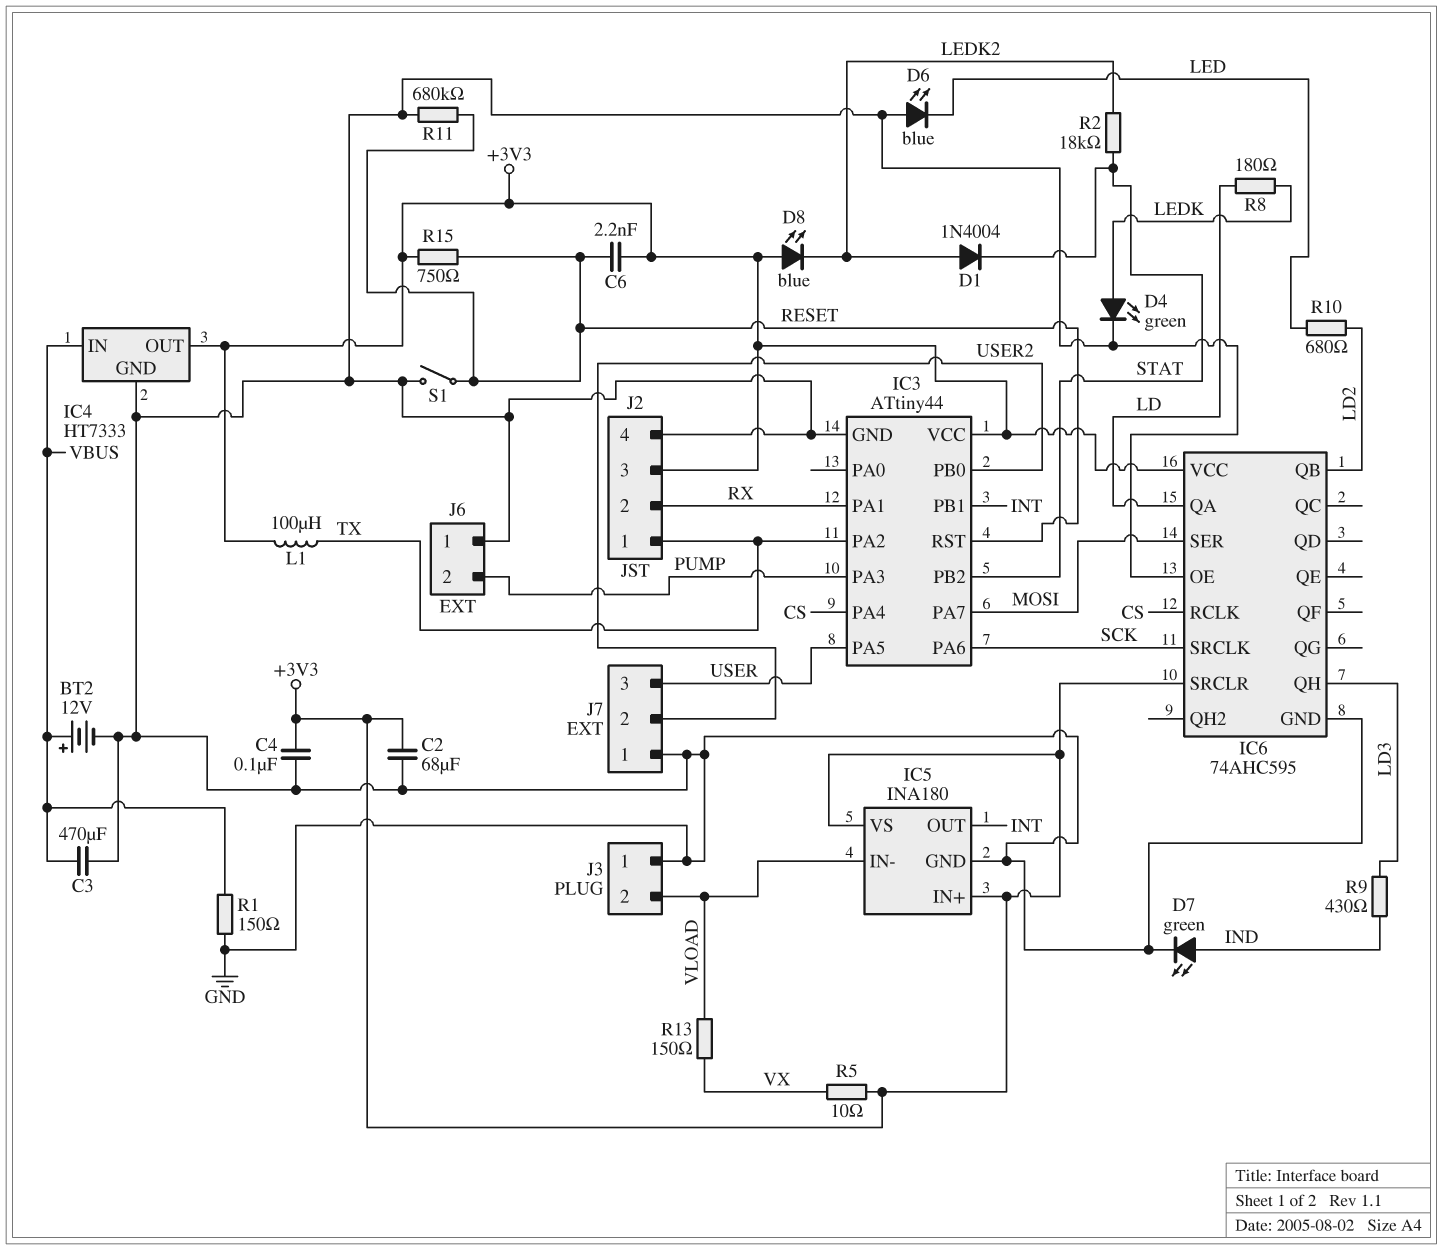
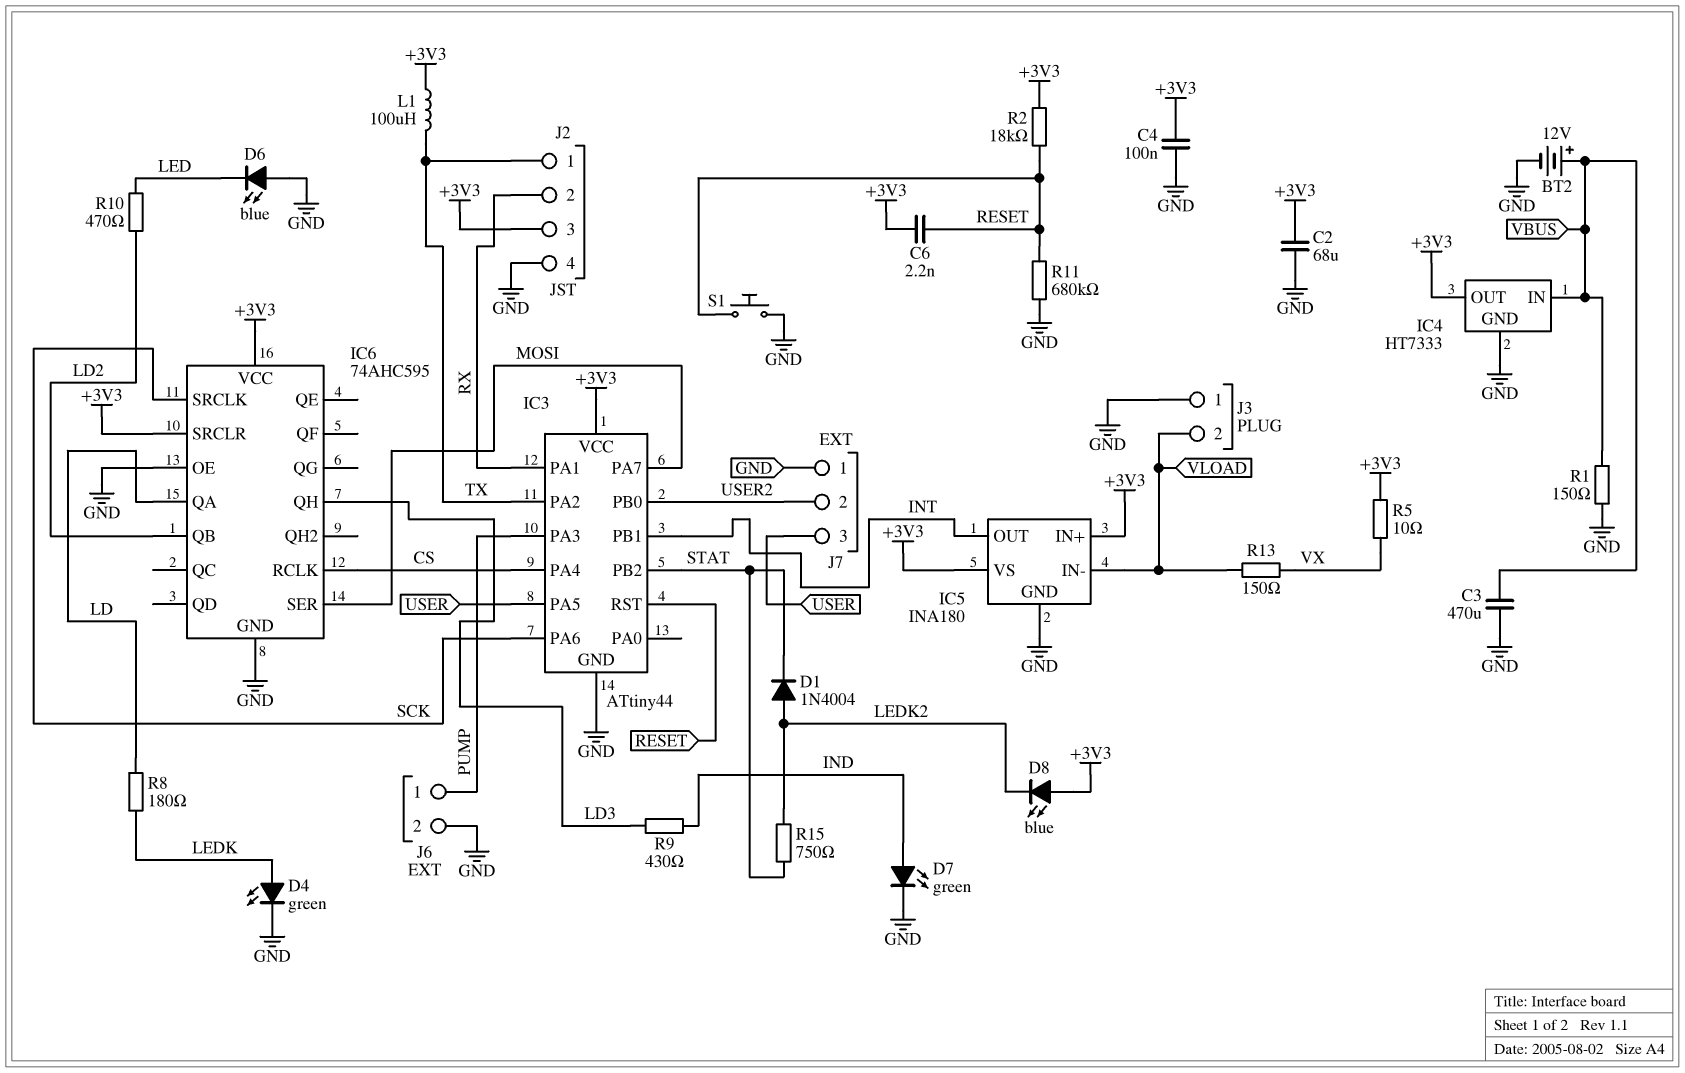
J6 pin 1: GND -> PUMP
J6 pin 2: PUMP -> GND
R2: 18k (LEDK2, STAT) -> 18k (+3V3, RESET)
R10: 680 (LD2, LED) -> 470 (LD2, LED)
R15: 750 (+3V3, RESET) -> 750 (LEDK2, STAT)
S1: switch (GND, RESET) -> button (GND, RESET)

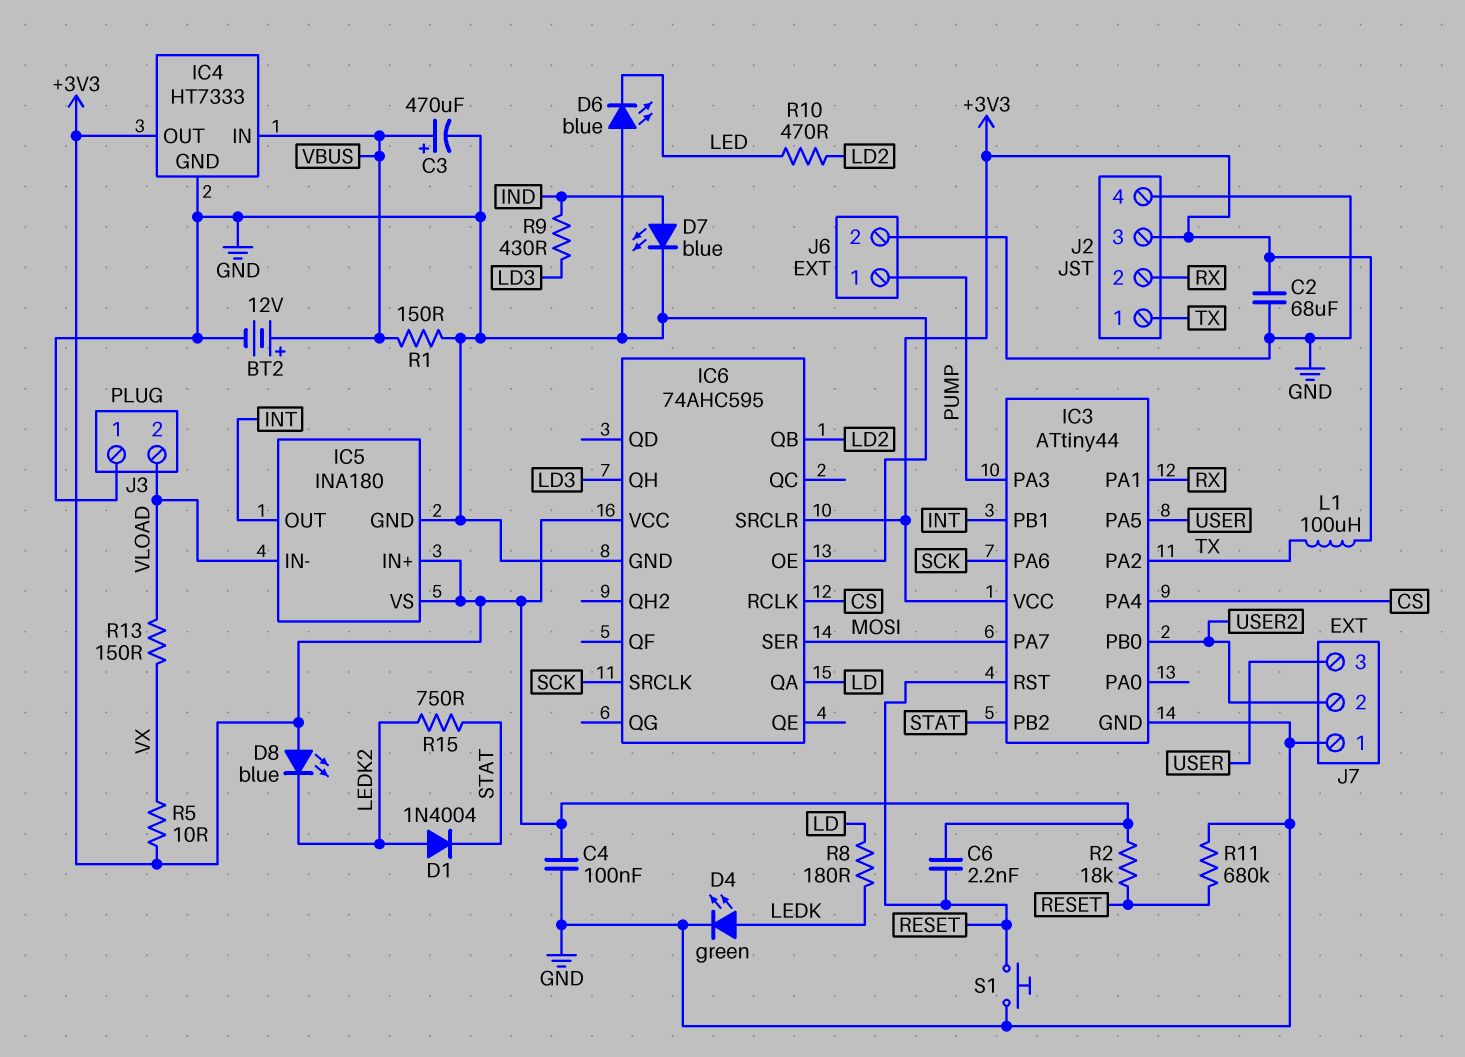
C3: 470uF (GND, VBUS) -> 470uF (plus VBUS, minus GND)
D7: LED green (A IND, K GND) -> LED blue (A IND, K GND)

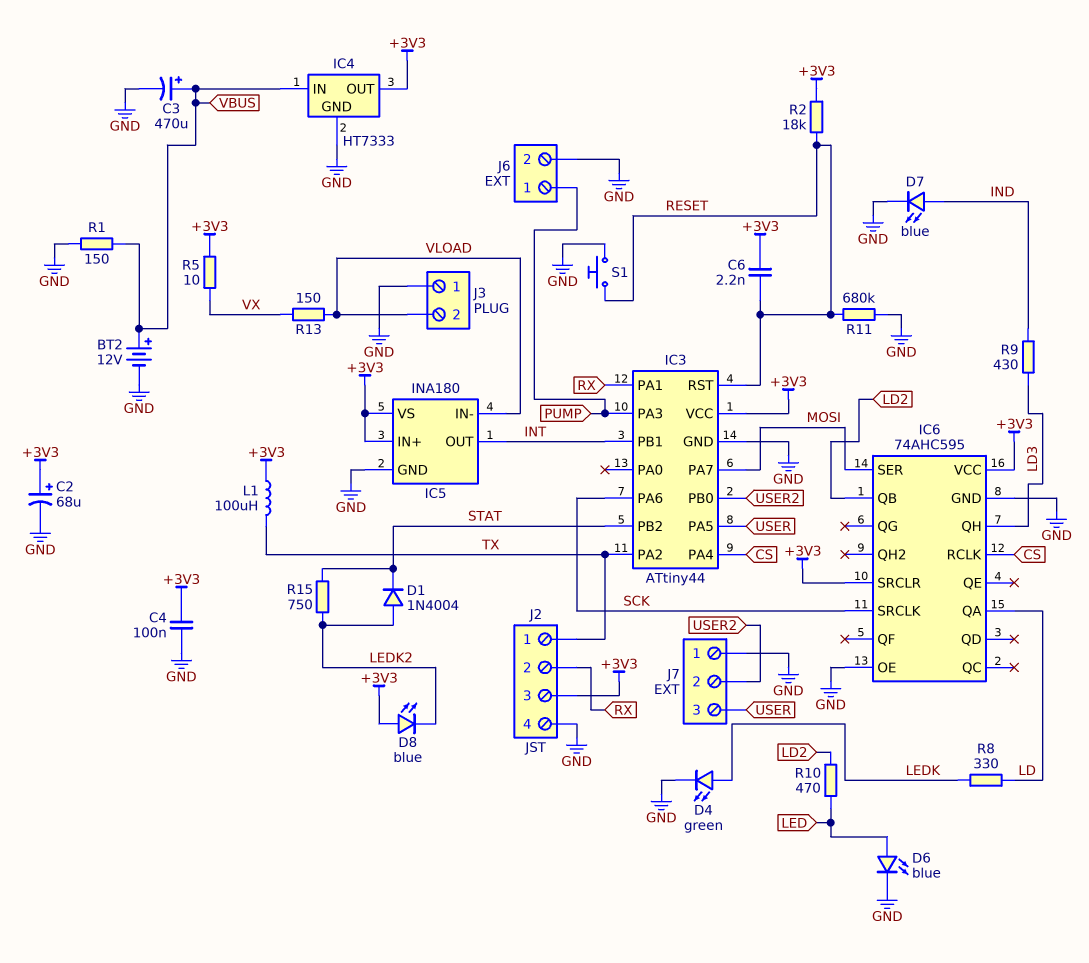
C2: 68uF (+3V3, GND) -> 68uF (plus +3V3, minus GND)
D6: LED blue (A GND, K LED) -> LED blue (A LED, K GND)
R8: 180 (LD, LEDK) -> 330 (LD, LEDK)

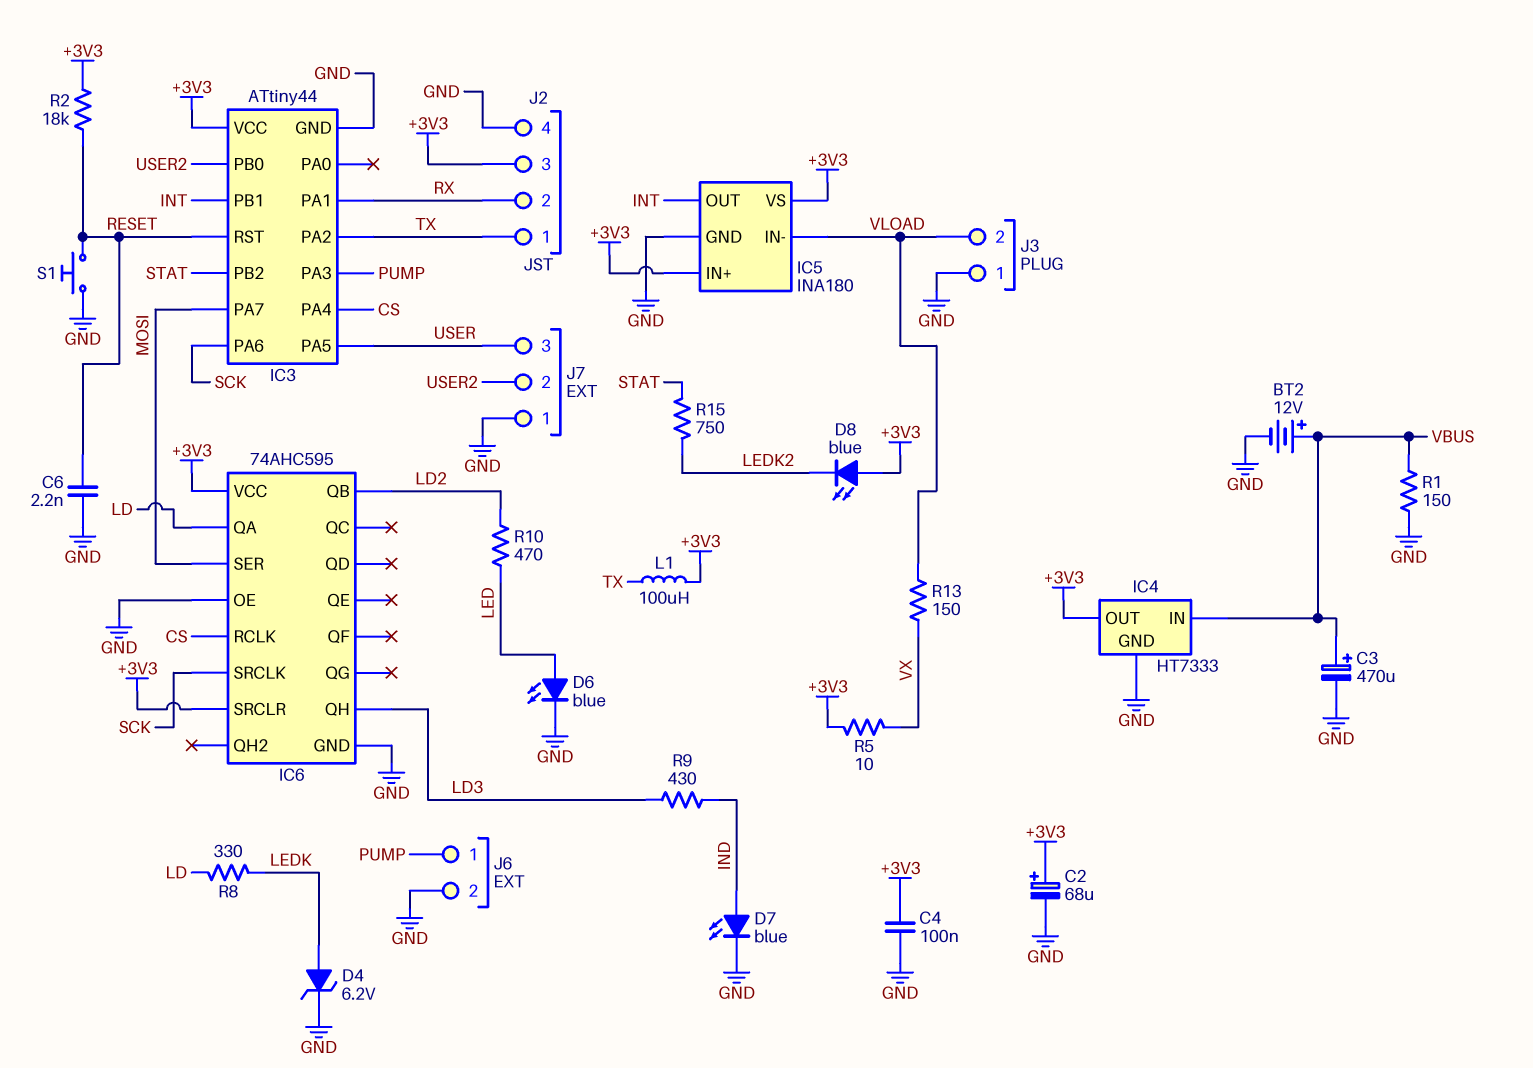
C6: 2.2nF (+3V3, RESET) -> 2.2nF (GND, RESET)
D1: diode 1N4004 (A LEDK2, K STAT) -> none
D4: LED green (A LEDK, K GND) -> zener 6.2V (A LEDK, K GND)
R11: 680k (GND, RESET) -> none

